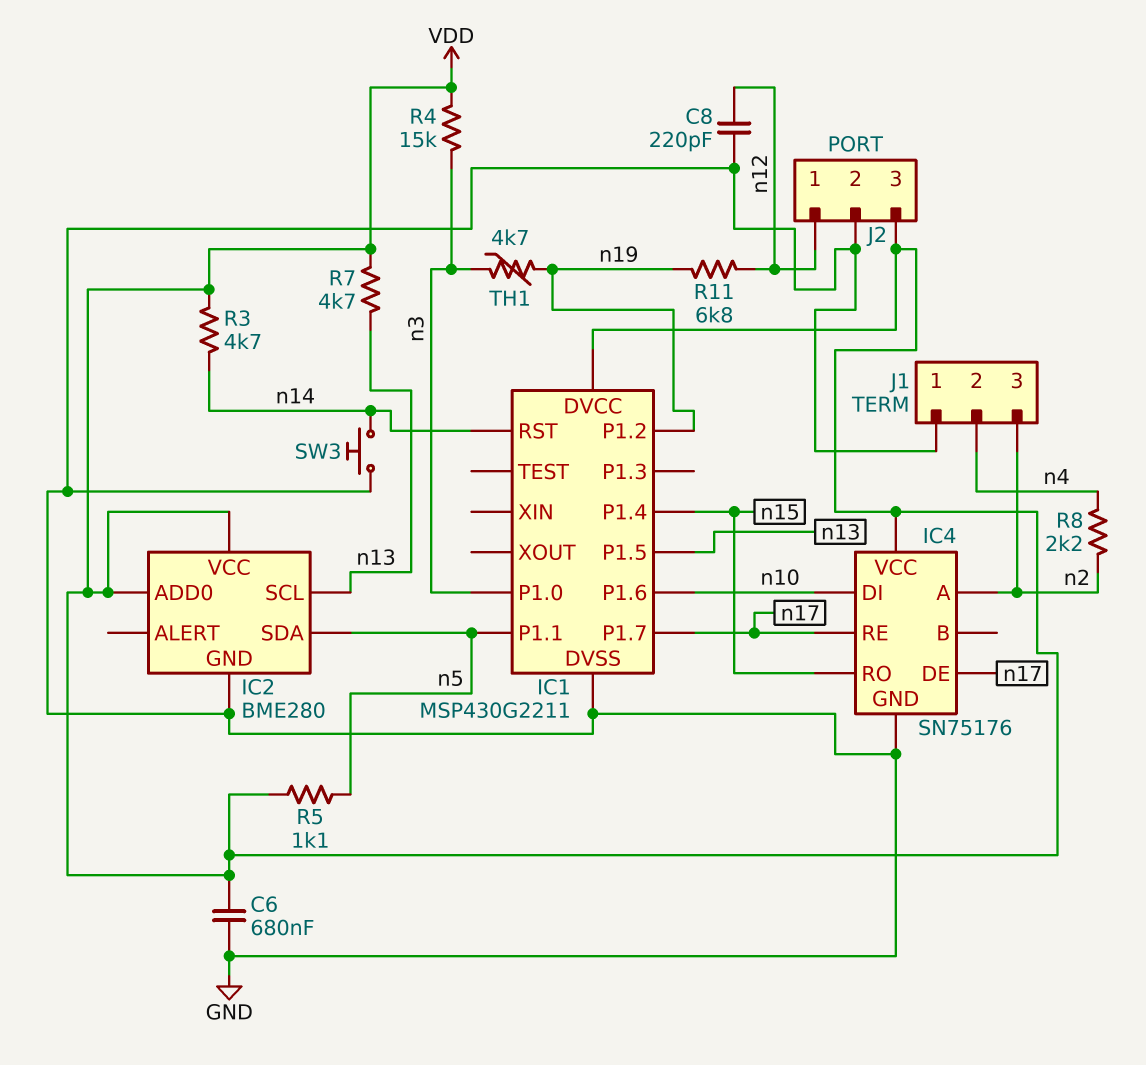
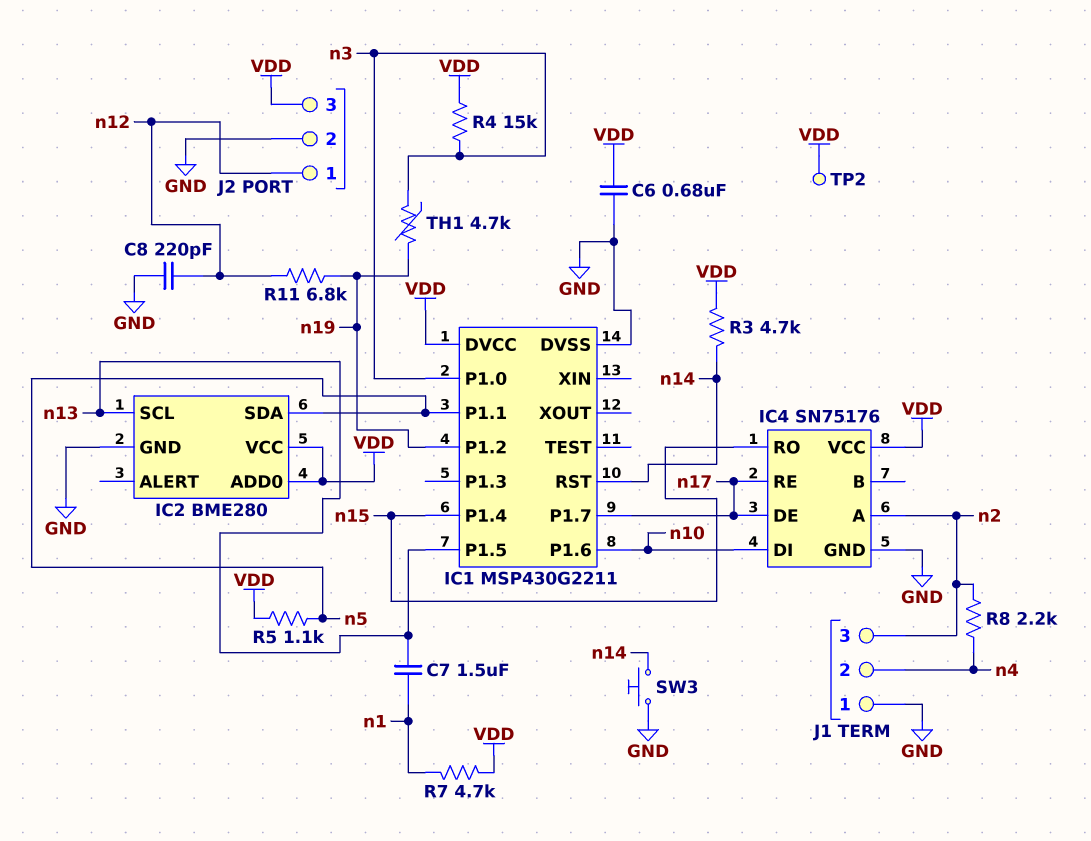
C7: none -> 1.5uF (n1, n13)
R7: 4.7k (VDD, n13) -> 4.7k (VDD, n1)
TP2: none -> test point (VDD)

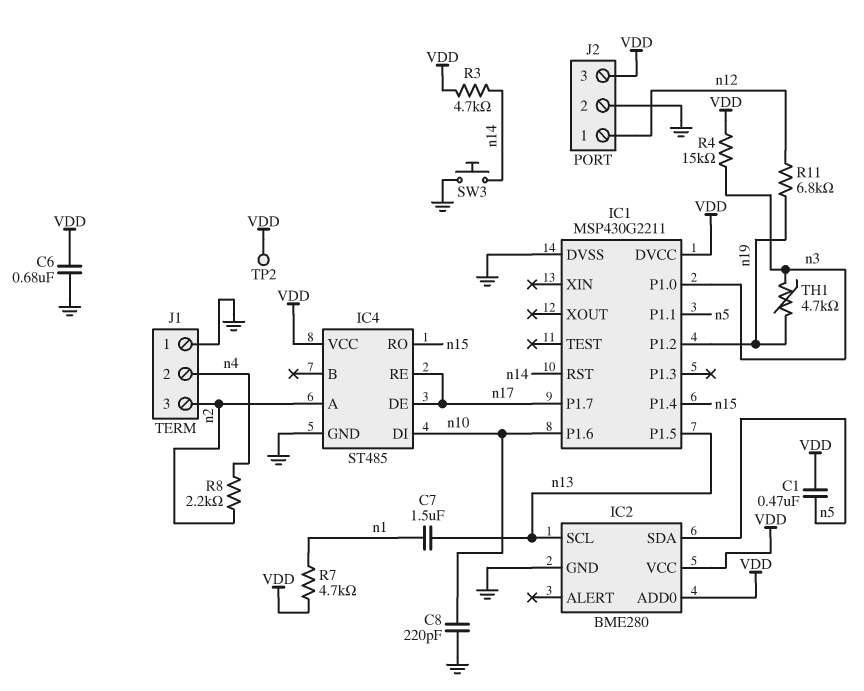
C1: none -> 470nF (VDD, n5)
C8: 220pF (GND, n12) -> 220pF (GND, n10)
IC4: SN75176 -> ST485
R5: 1.1k (VDD, n5) -> none

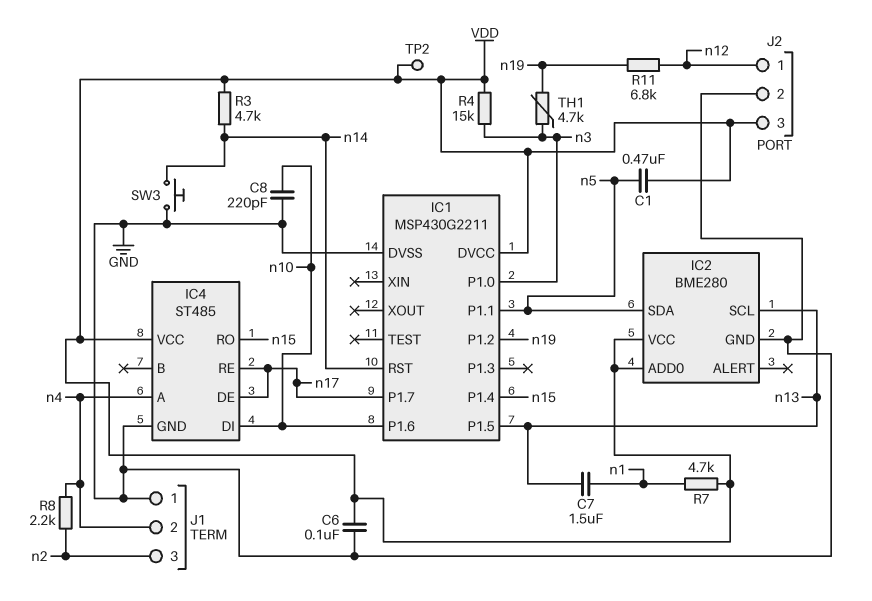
C6: 680nF (GND, VDD) -> 100nF (GND, VDD)
IC4 pin A: n2 -> n4

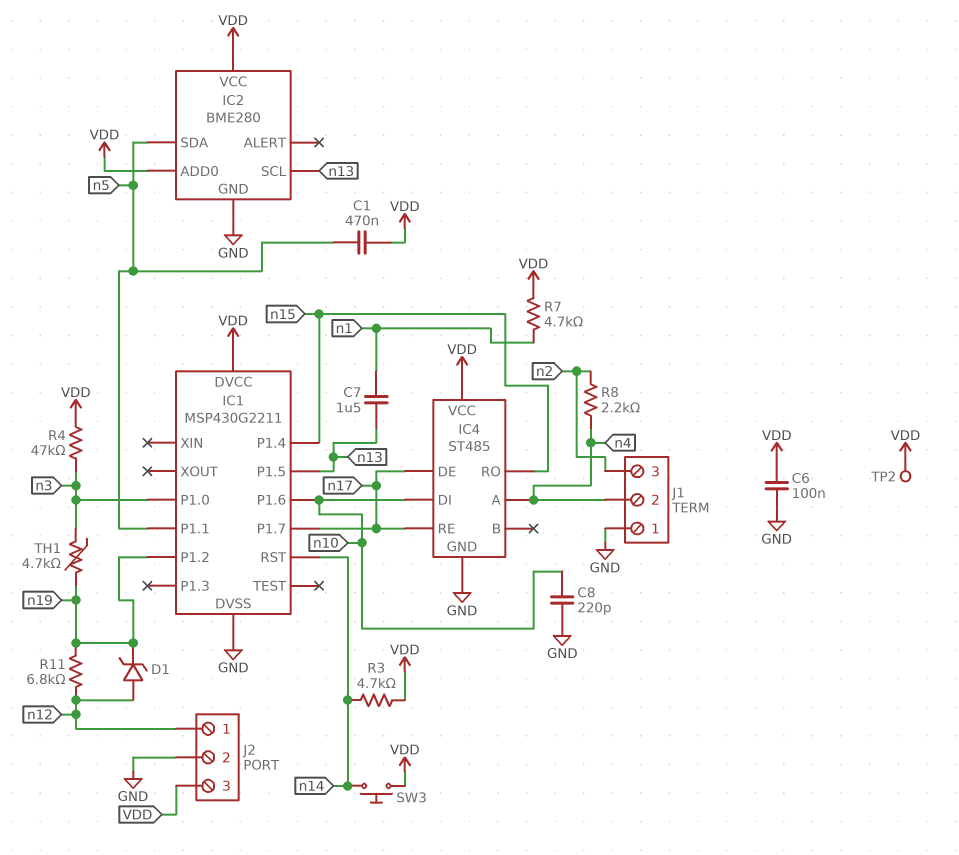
D1: none -> zener (A n12, K n19)
R4: 15k (VDD, n3) -> 47k (VDD, n3)
SW3: button (GND, n14) -> button (VDD, n14)

